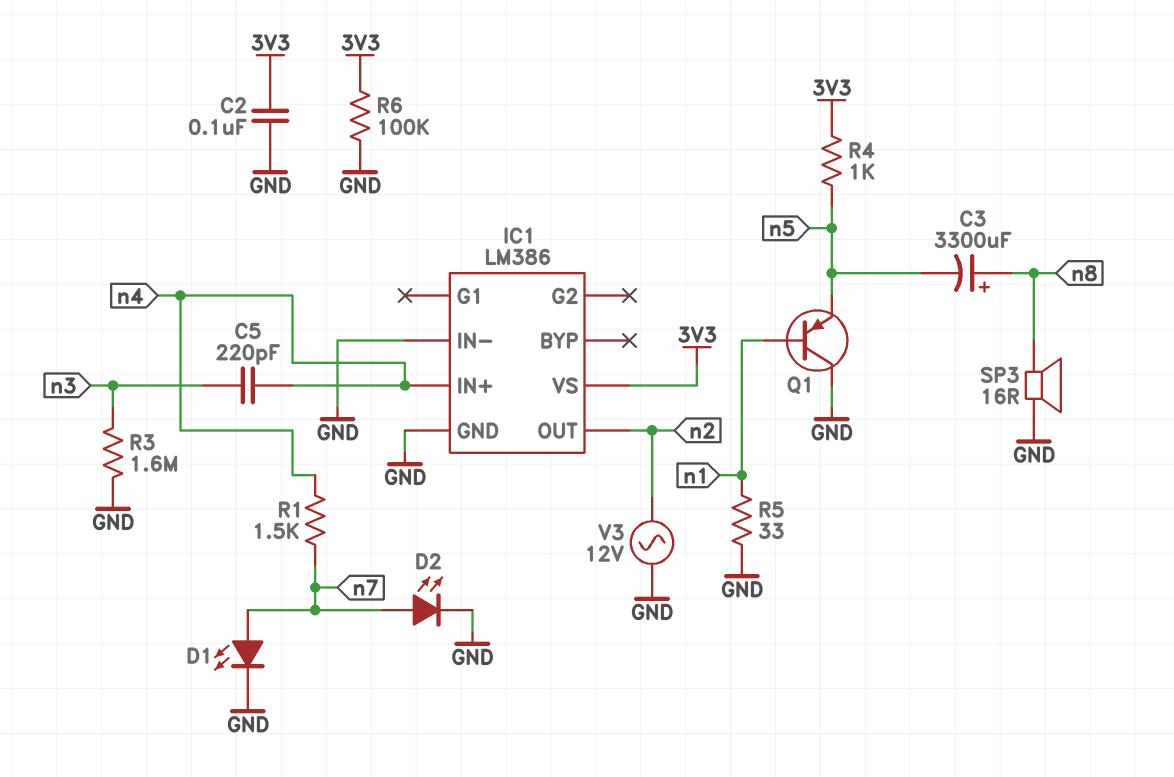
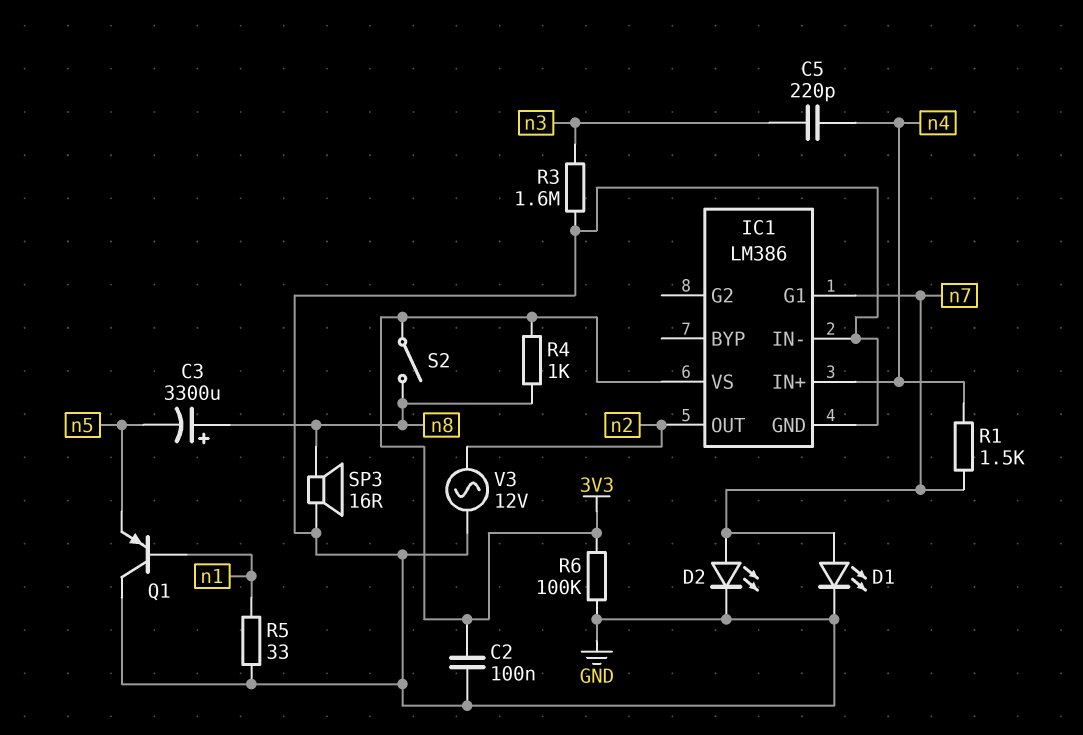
IC1 pin G1: none -> n7
R4: 1k (3V3, n5) -> 1k (3V3, n8)
S2: none -> switch (3V3, n8)

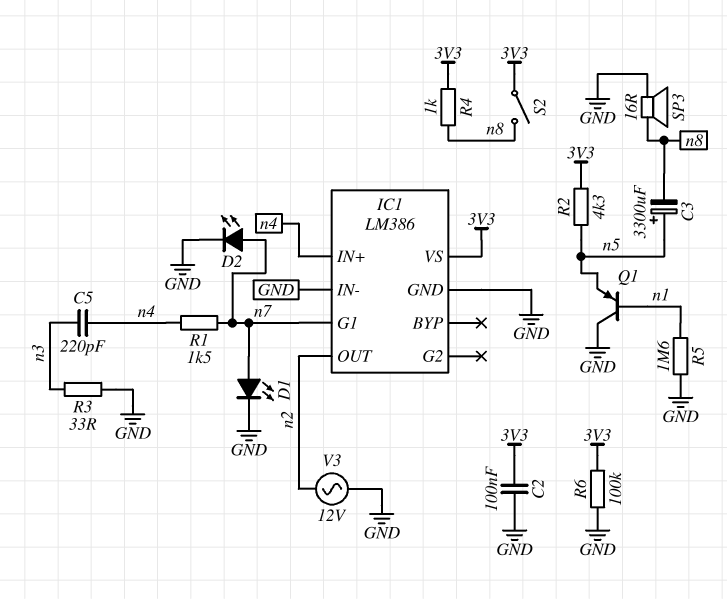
C3: 3300uF (plus n8, minus n5) -> 3300uF (plus n5, minus n8)
R2: none -> 4.3k (3V3, n5)
R3: 1.6M (GND, n3) -> 33 (GND, n3)
R5: 33 (GND, n1) -> 1.6M (GND, n1)

